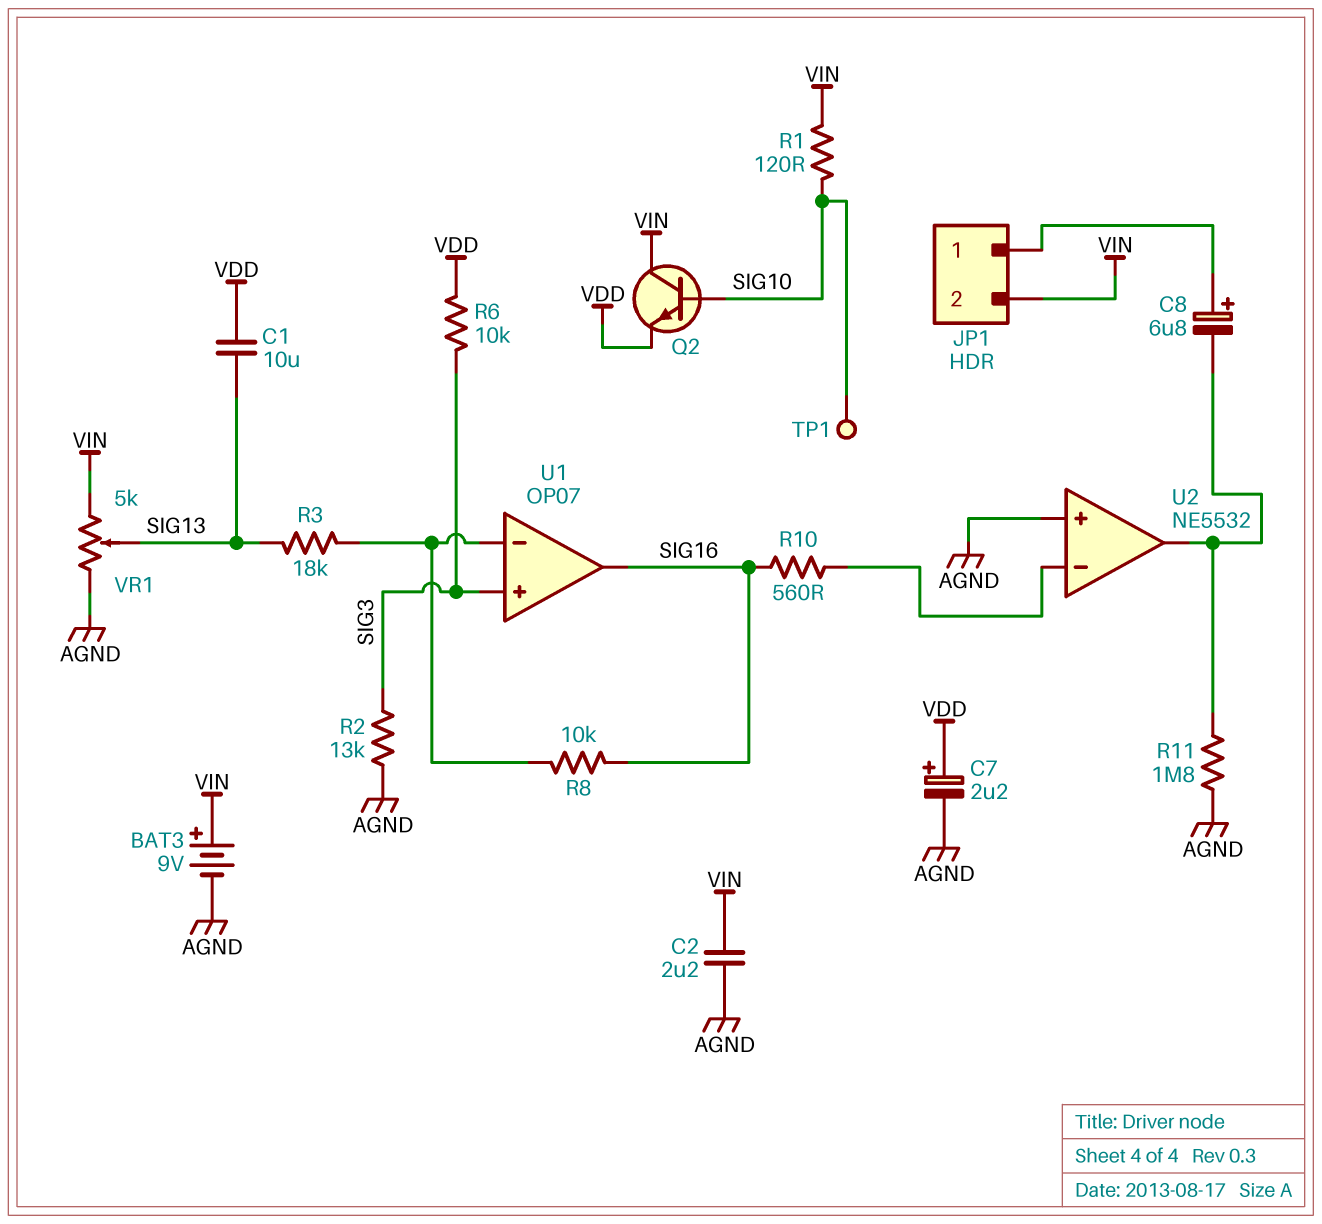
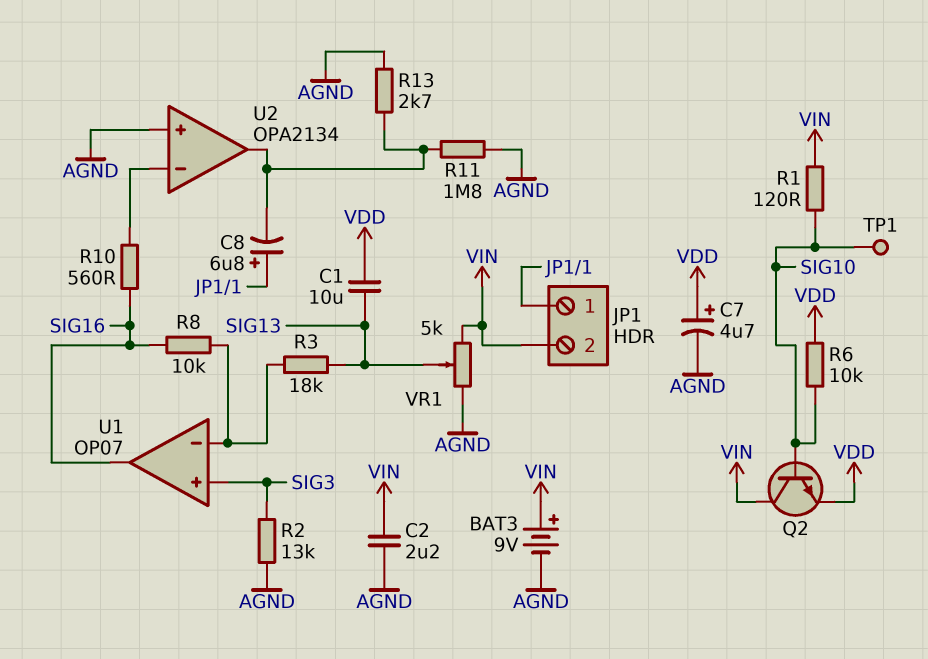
C7: 2.2uF (plus VDD, minus AGND) -> 4.7uF (plus VDD, minus AGND)
R6: 10k (SIG3, VDD) -> 10k (SIG10, VDD)
R13: none -> 2.7k (AGND, U2/out)
U2: NE5532 -> OPA2134

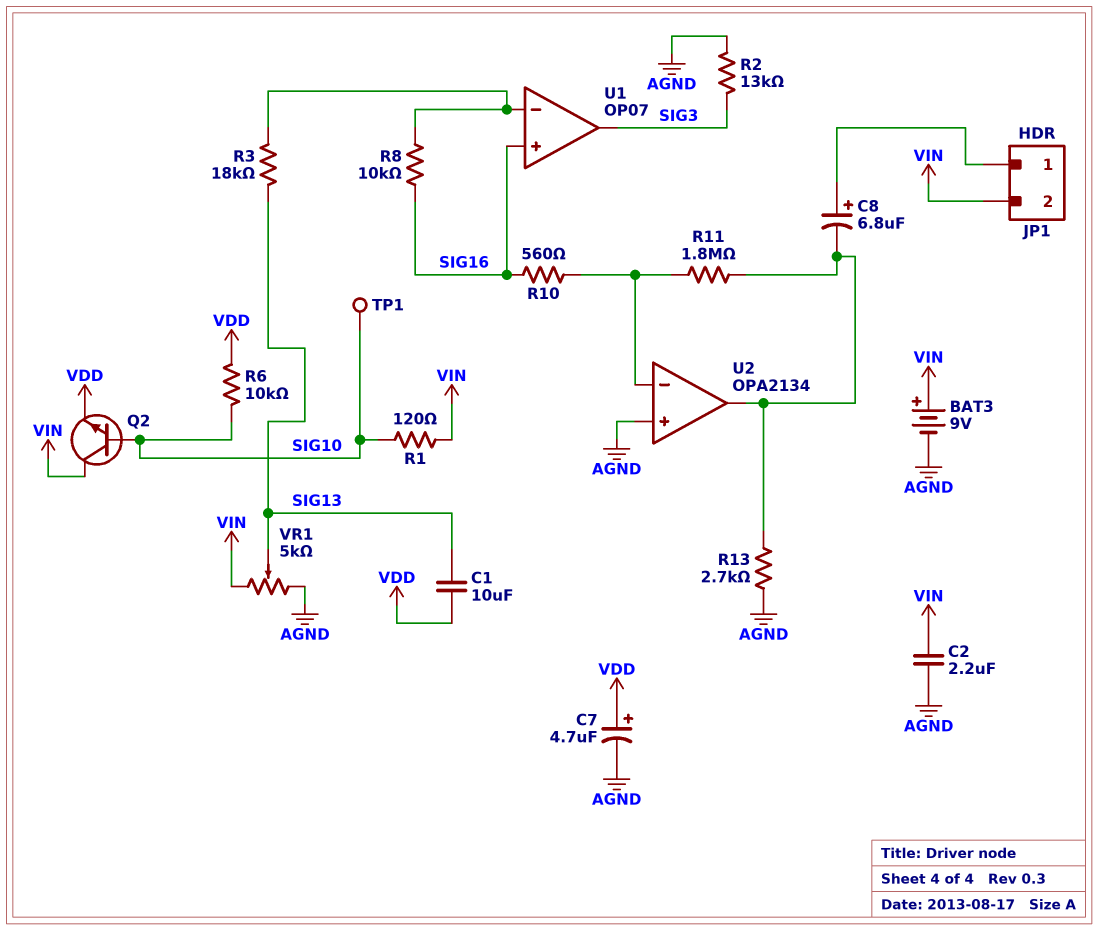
R11: 1.8M (AGND, U2/out) -> 1.8M (U2/in-, U2/out)
U1 pin in+: SIG3 -> SIG16
U1 pin out: SIG16 -> SIG3

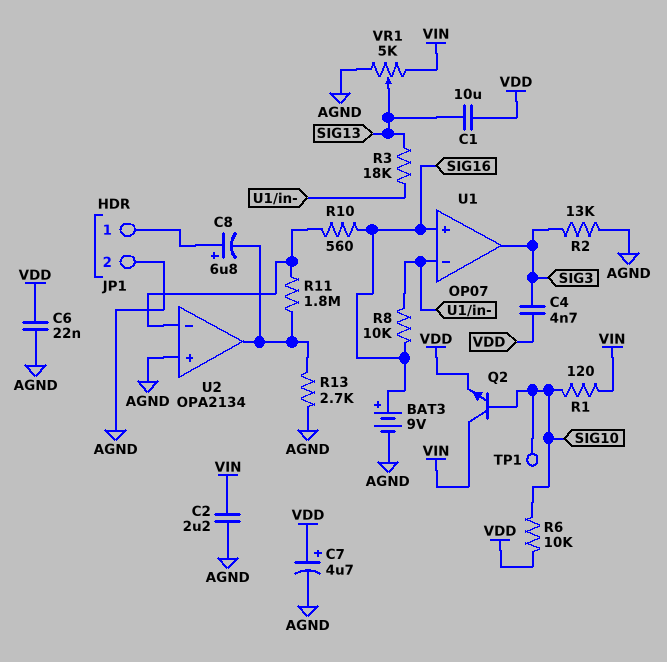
BAT3: 9V (plus VIN, minus AGND) -> 9V (plus SIG16, minus AGND)
C4: none -> 4.7nF (SIG3, VDD)
C6: none -> 22nF (AGND, VDD)
JP1 pin 2: VIN -> AGND

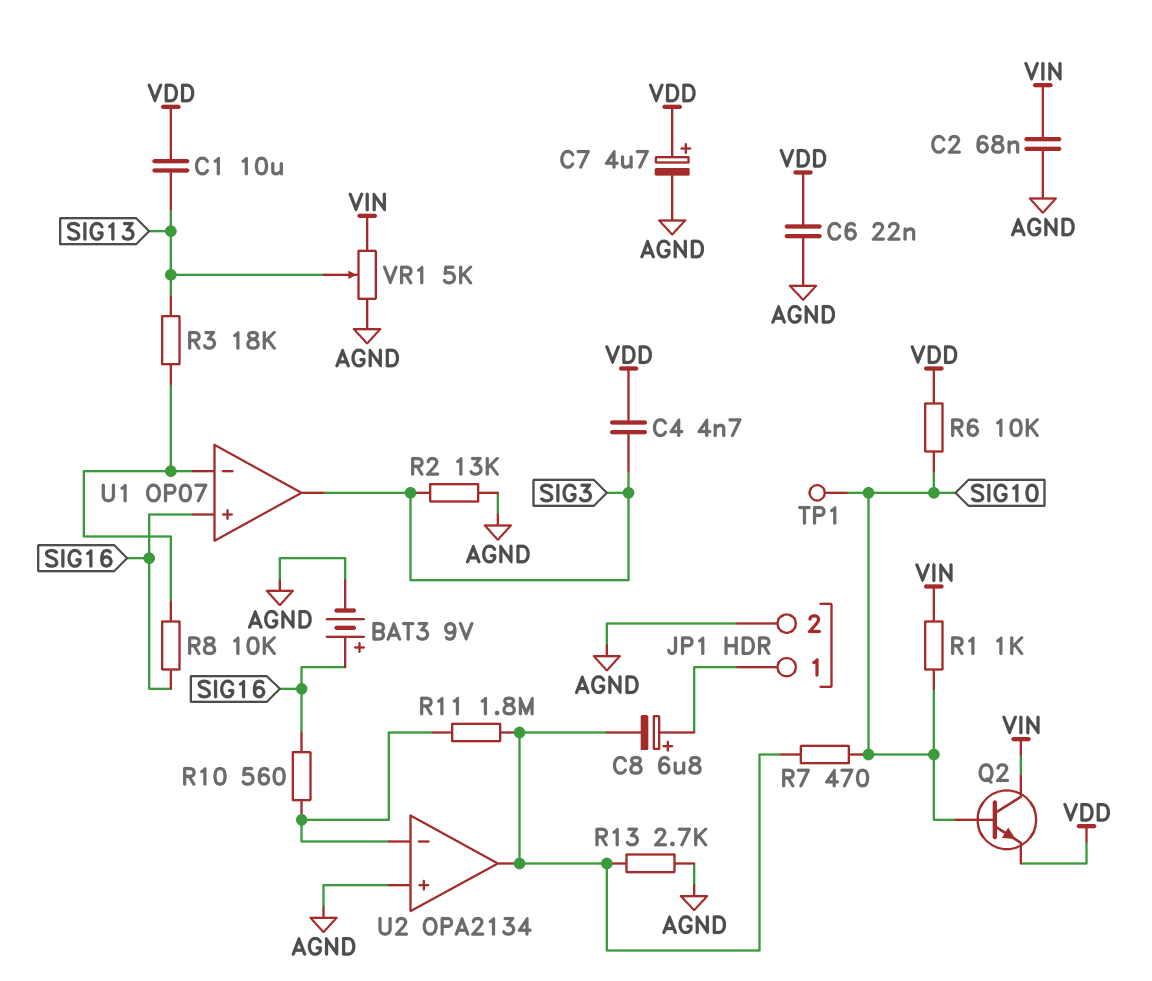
C2: 2.2uF (AGND, VIN) -> 68nF (AGND, VIN)
R1: 120 (SIG10, VIN) -> 1k (SIG10, VIN)
R7: none -> 470 (SIG10, U2/out)

